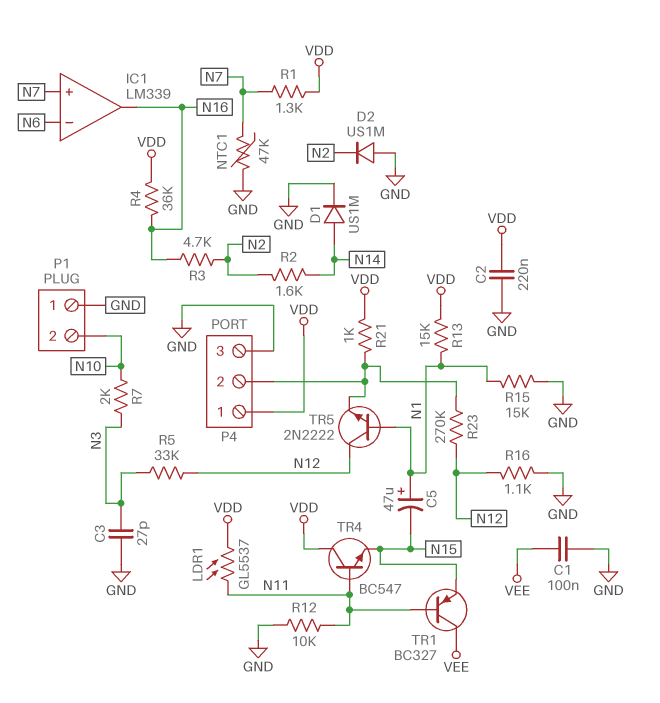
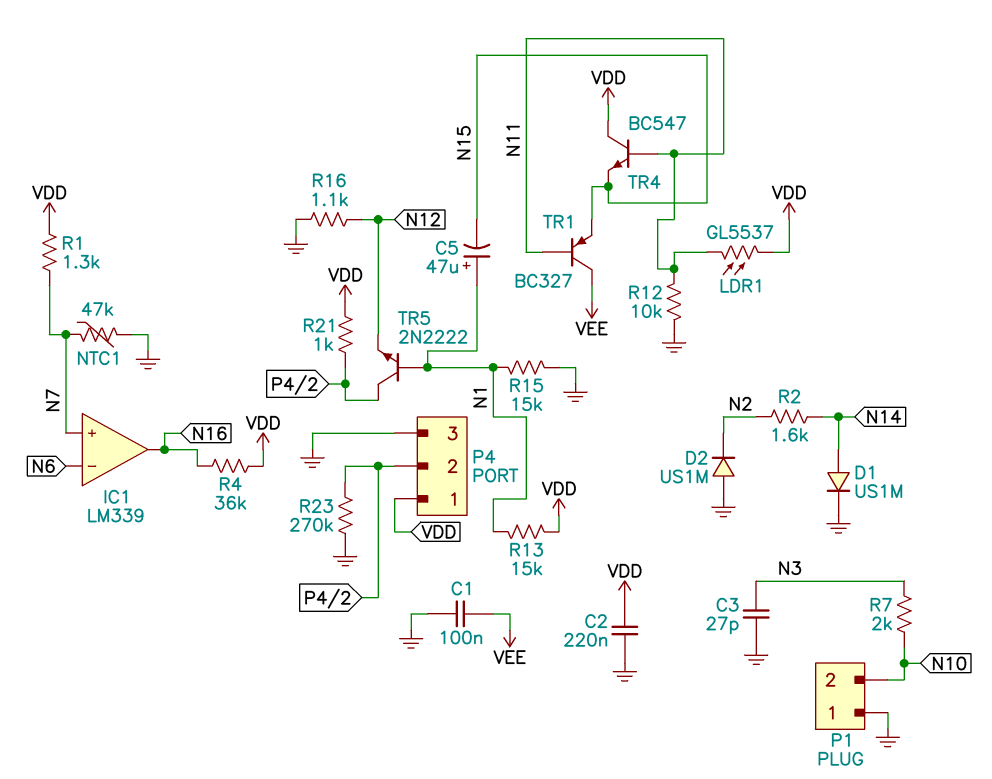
R3: 4.7k (N2, N16) -> none
R5: 33k (N3, N12) -> none
R23: 270k (N12, P4/2) -> 270k (GND, P4/2)
TR5: NPN 2N2222 (B N1, C N12, E P4/2) -> NPN 2N2222 (B N1, C P4/2, E N12)

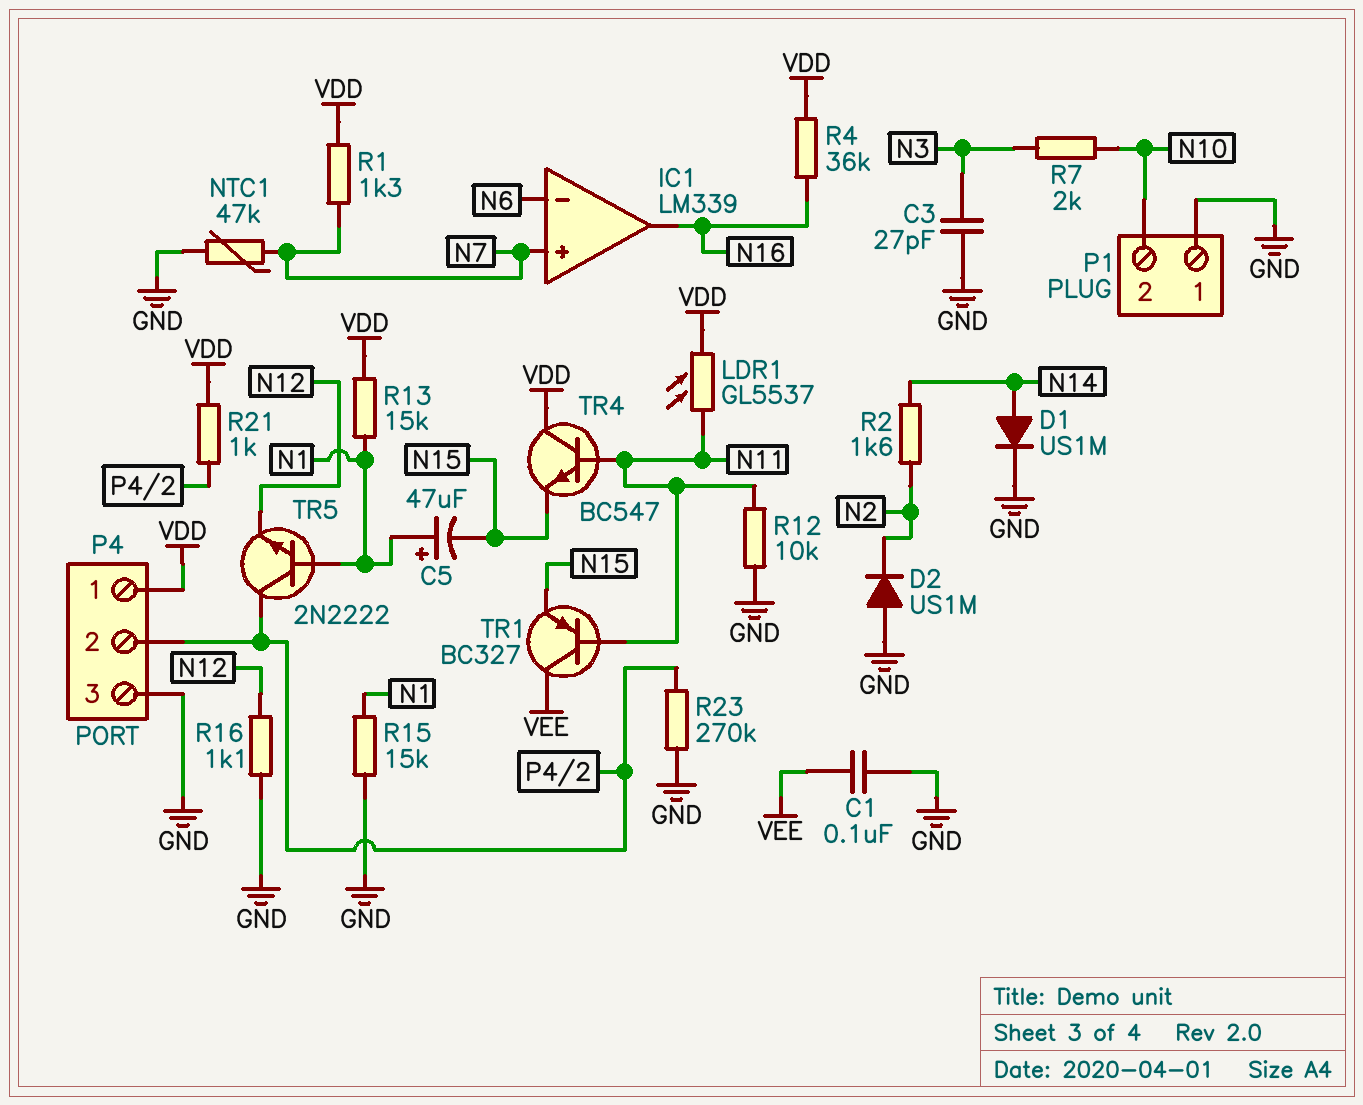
C2: 220nF (GND, VDD) -> none

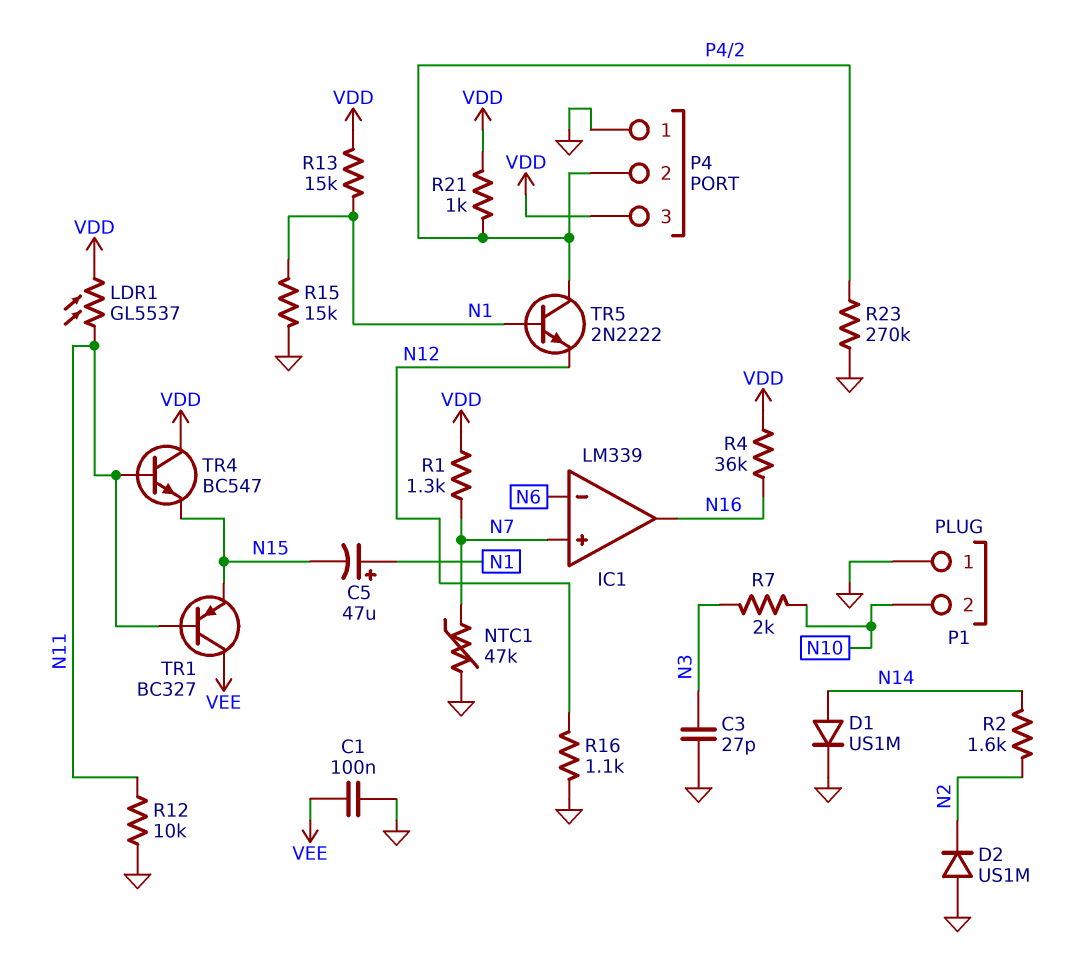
P4 pin 1: VDD -> GND
P4 pin 3: GND -> VDD

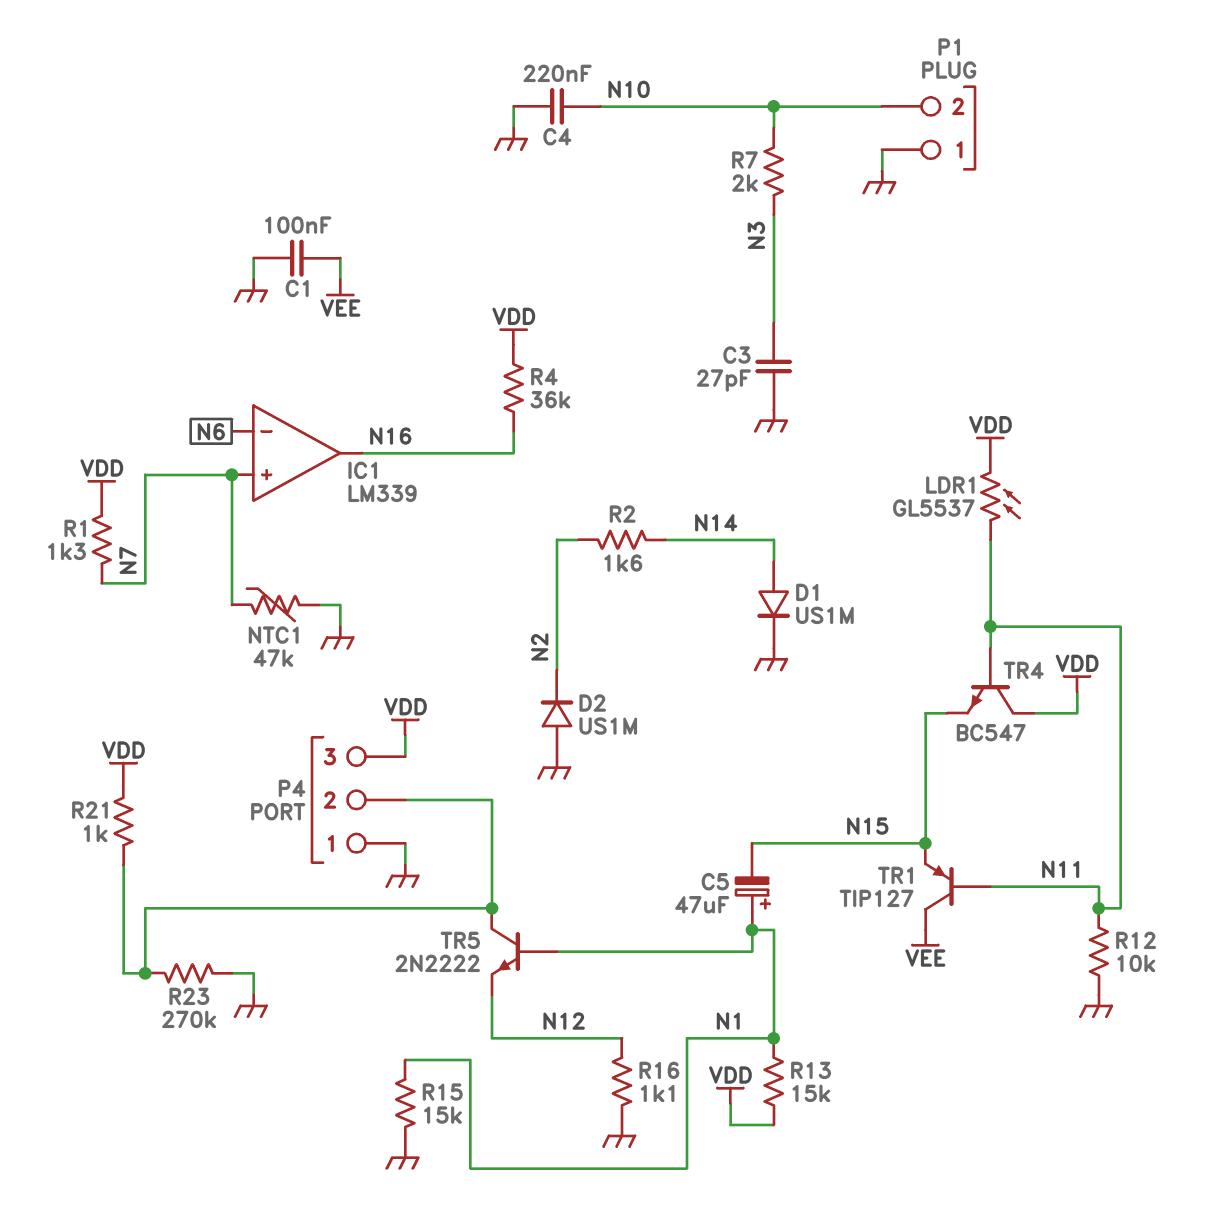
C4: none -> 220nF (GND, N10)
TR1: PNP BC327 (B N11, C VEE, E N15) -> PNP TIP127 (B N11, C VEE, E N15)

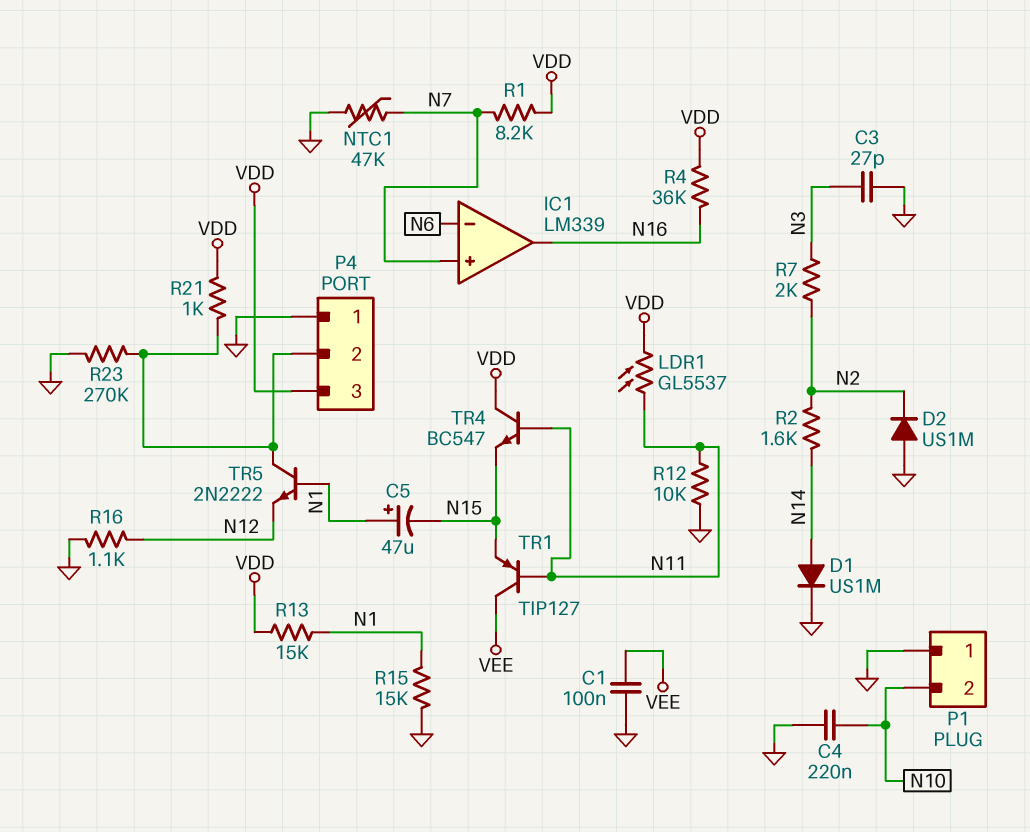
R1: 1.3k (N7, VDD) -> 8.2k (N7, VDD)
R7: 2k (N3, N10) -> 2k (N2, N3)

